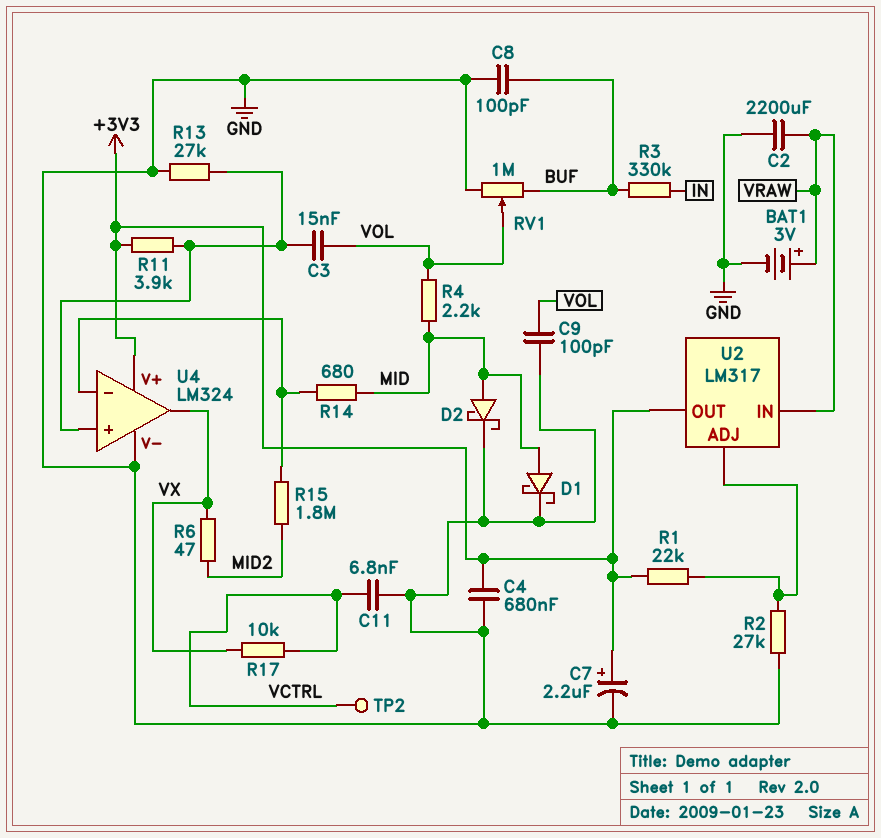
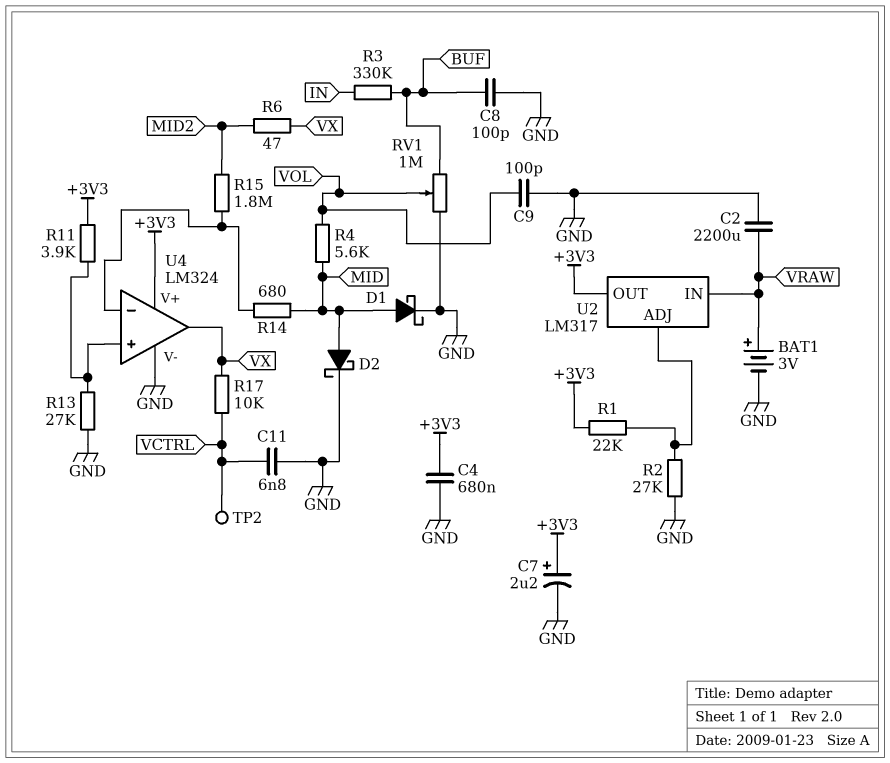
C3: 15nF (U4/in+, VOL) -> none
R4: 2.2k (MID, VOL) -> 5.6k (MID, VOL)

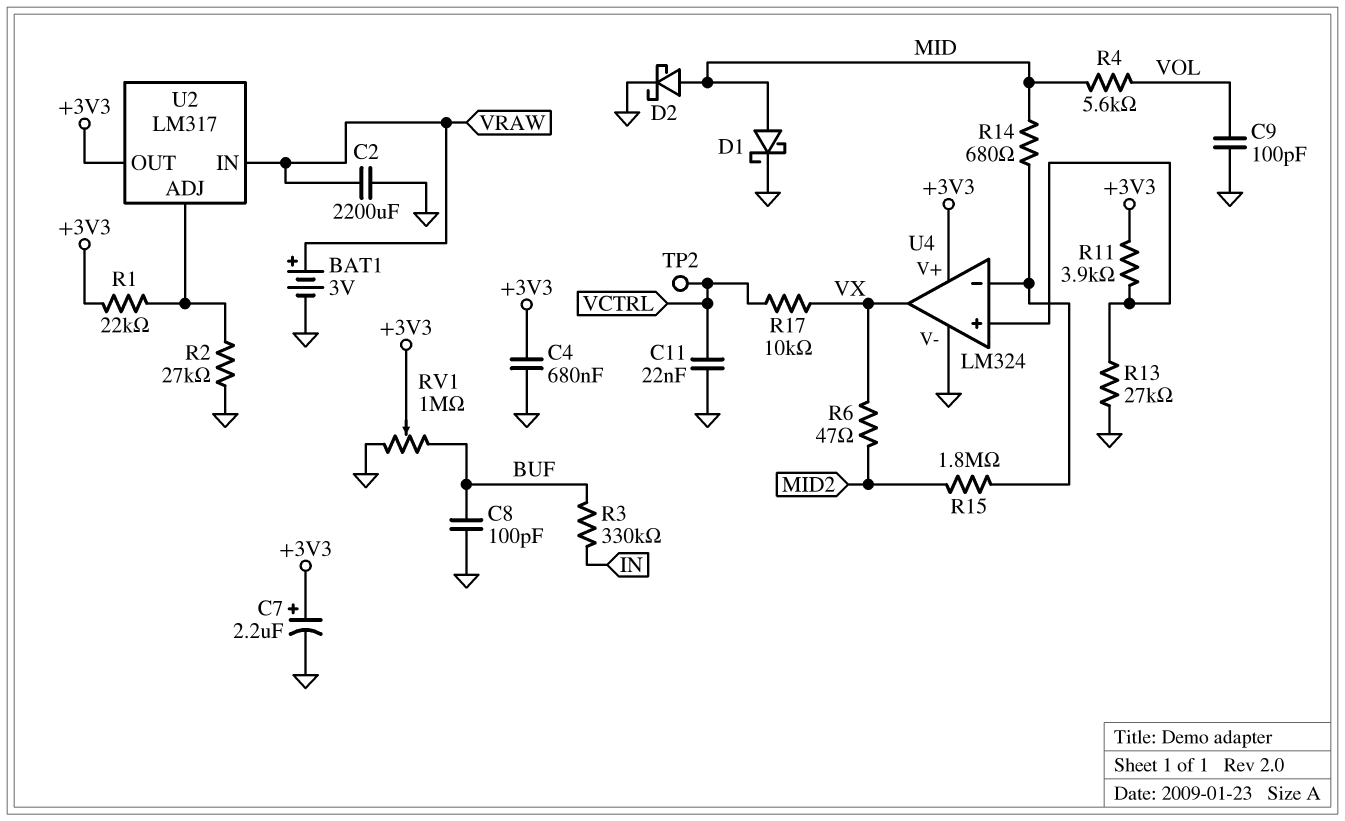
C11: 6.8nF (GND, VCTRL) -> 22nF (GND, VCTRL)
RV1: 1M (BUF, GND, wiper VOL) -> 1M (BUF, GND, wiper +3V3)

